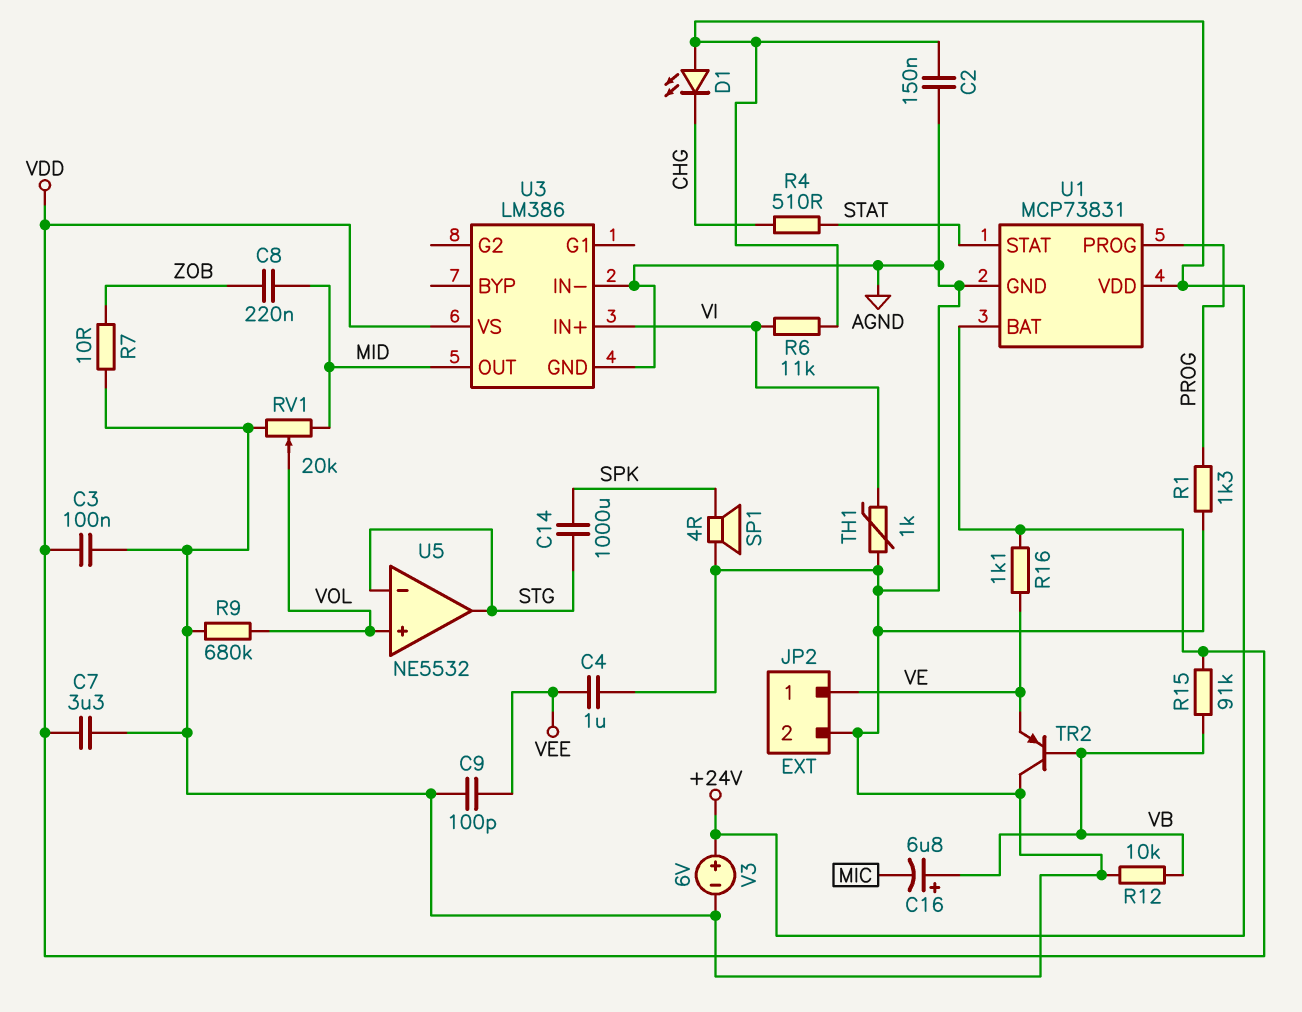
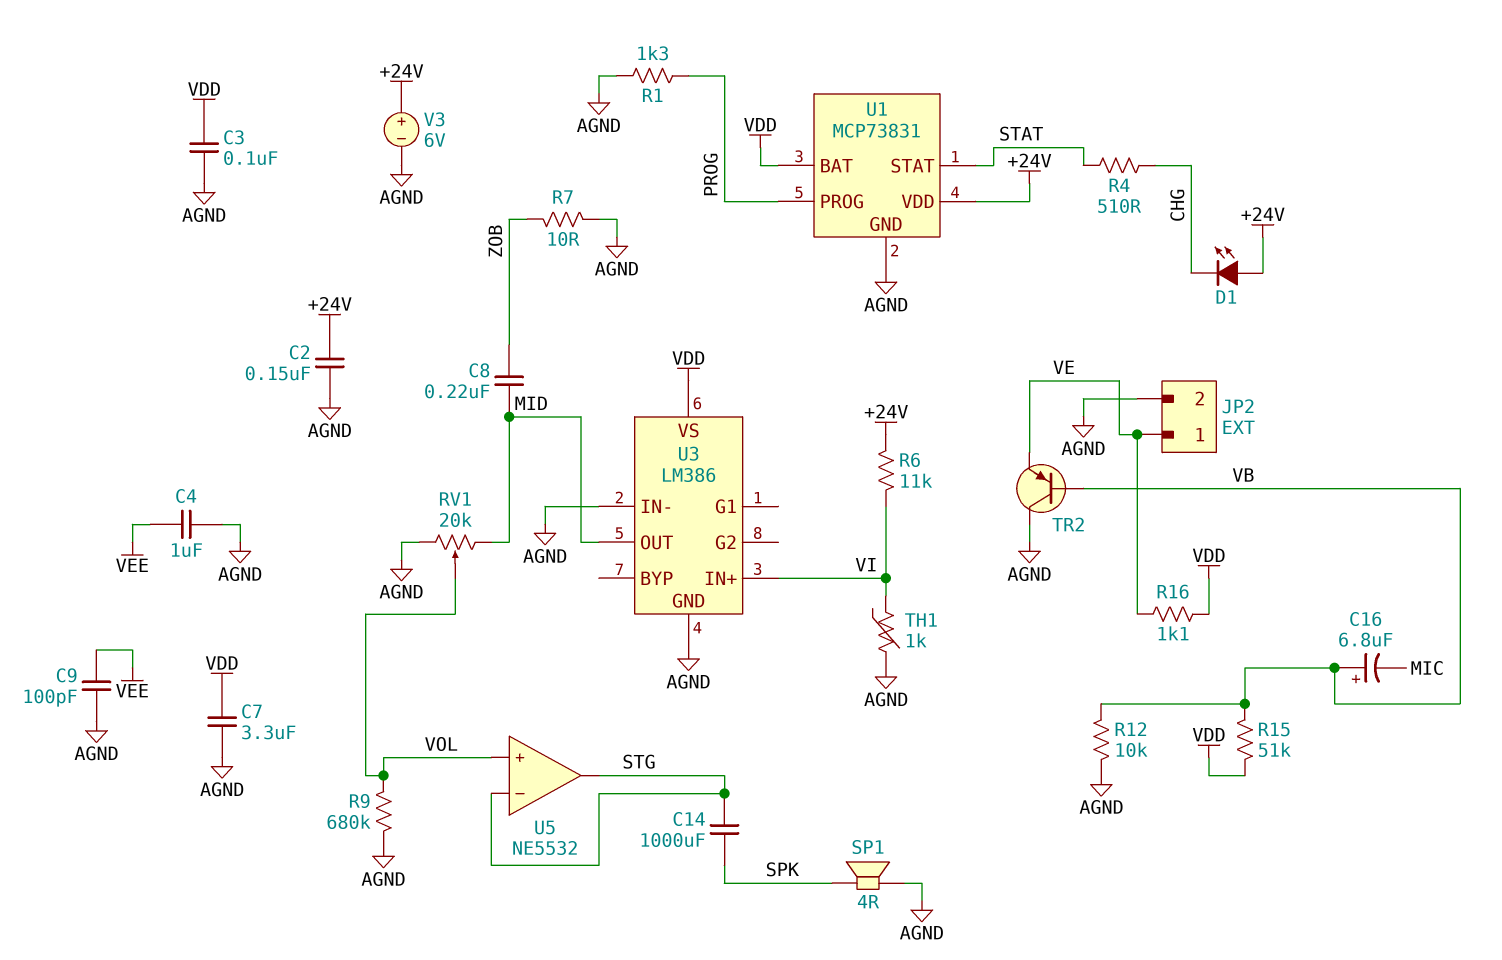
R15: 91k (VB, VDD) -> 51k (VB, VDD)

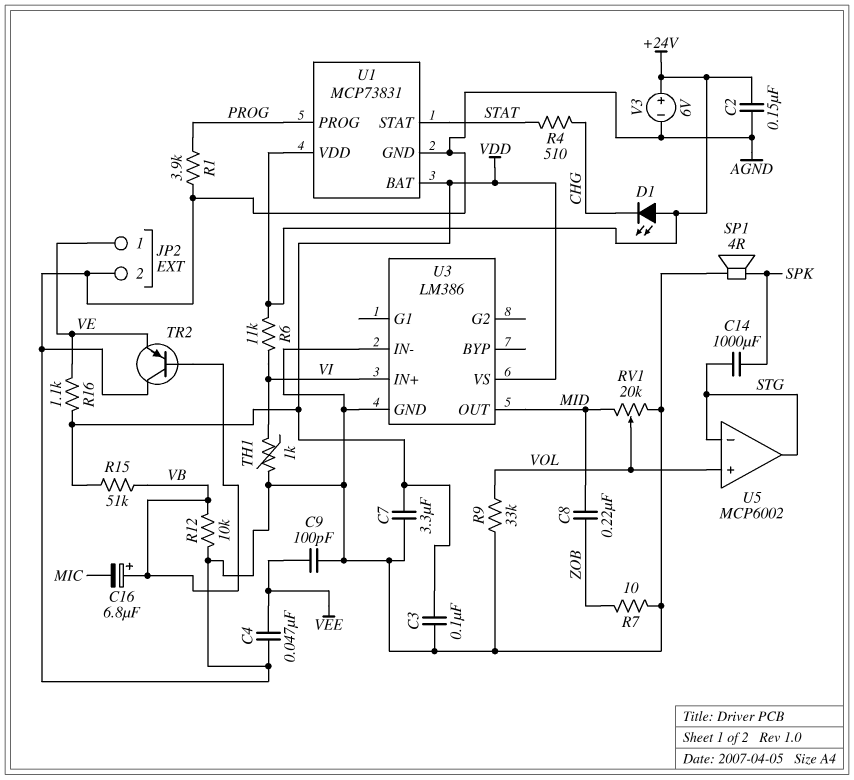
C4: 1uF (AGND, VEE) -> 47nF (AGND, VEE)
R1: 1.3k (AGND, PROG) -> 3.9k (AGND, PROG)
R9: 680k (AGND, VOL) -> 33k (AGND, VOL)
U5: NE5532 -> MCP6002

